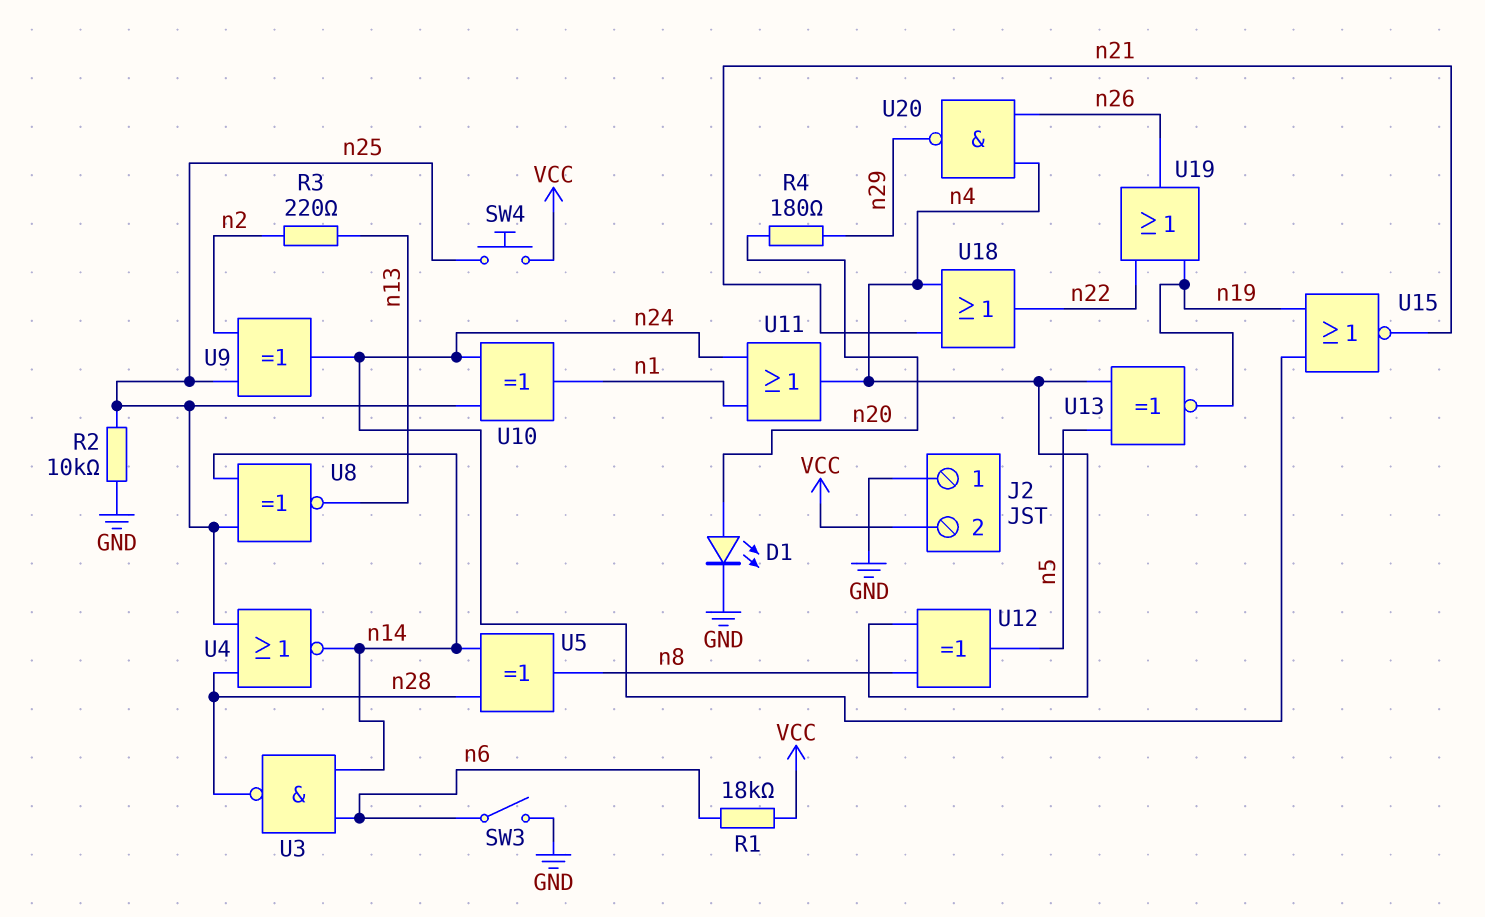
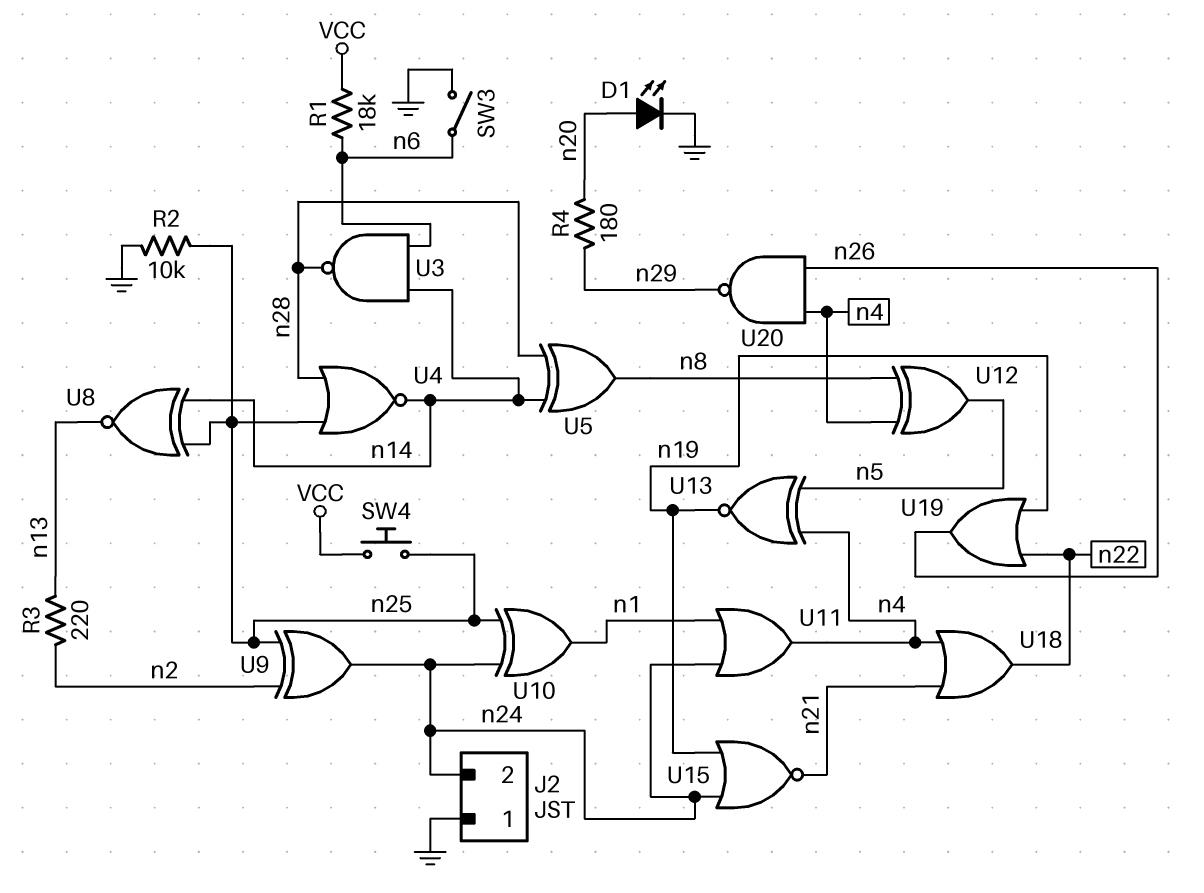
J2 pin 2: VCC -> n24

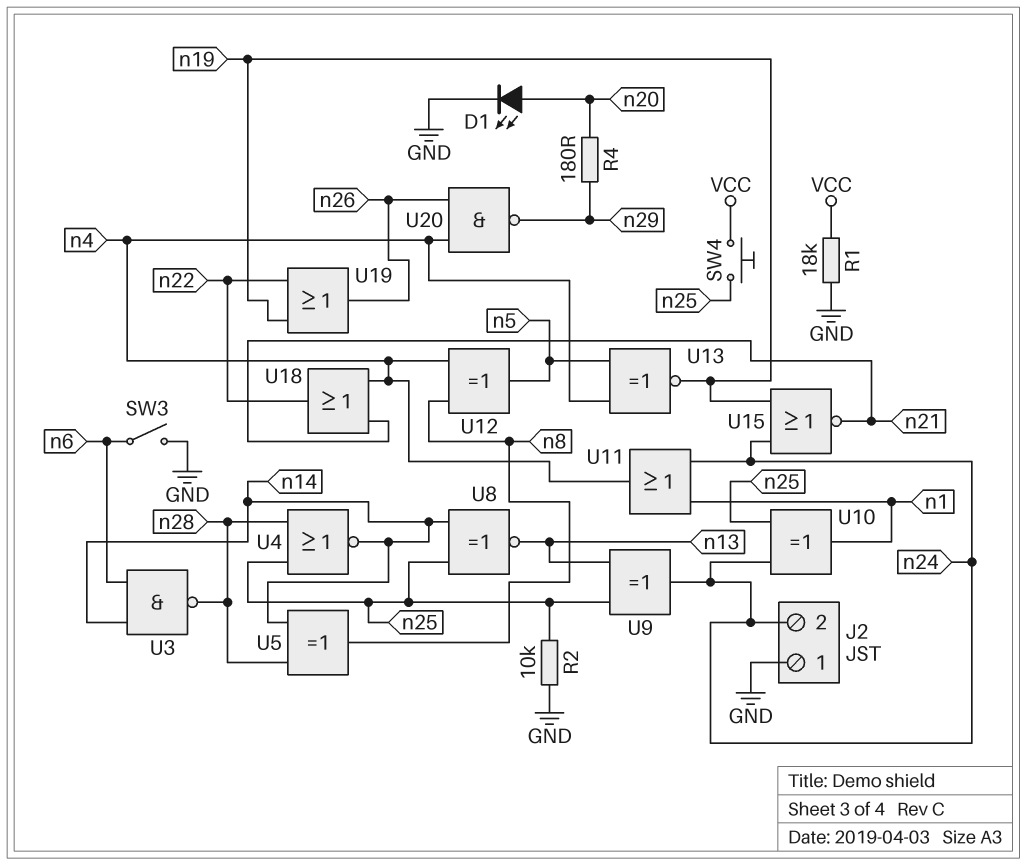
R1: 18k (VCC, n6) -> 18k (GND, VCC)
R3: 220 (n2, n13) -> none
U9: XOR (in n2, in n25, out n24) -> XOR (in n13, in n25, out n24)

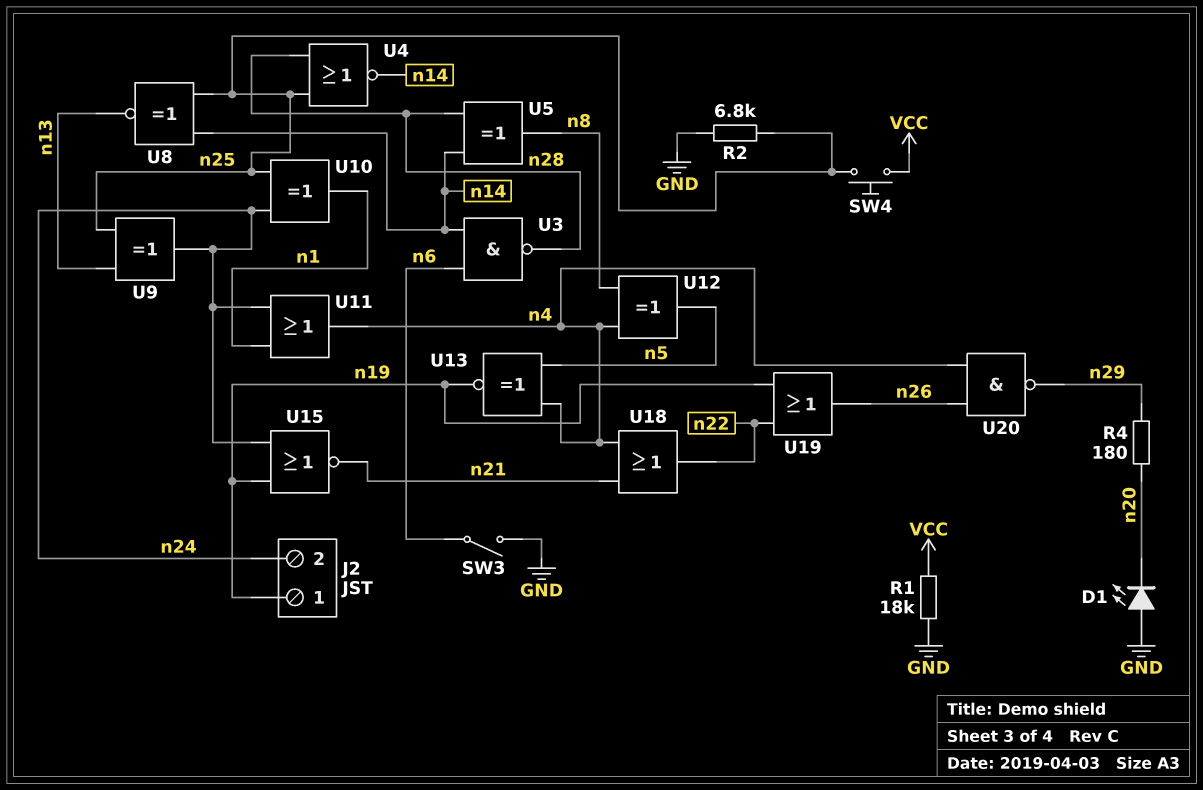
D1: LED (A n20, K GND) -> LED (A GND, K n20)
J2 pin 1: GND -> n19
R2: 10k (GND, n25) -> 6.8k (GND, n25)

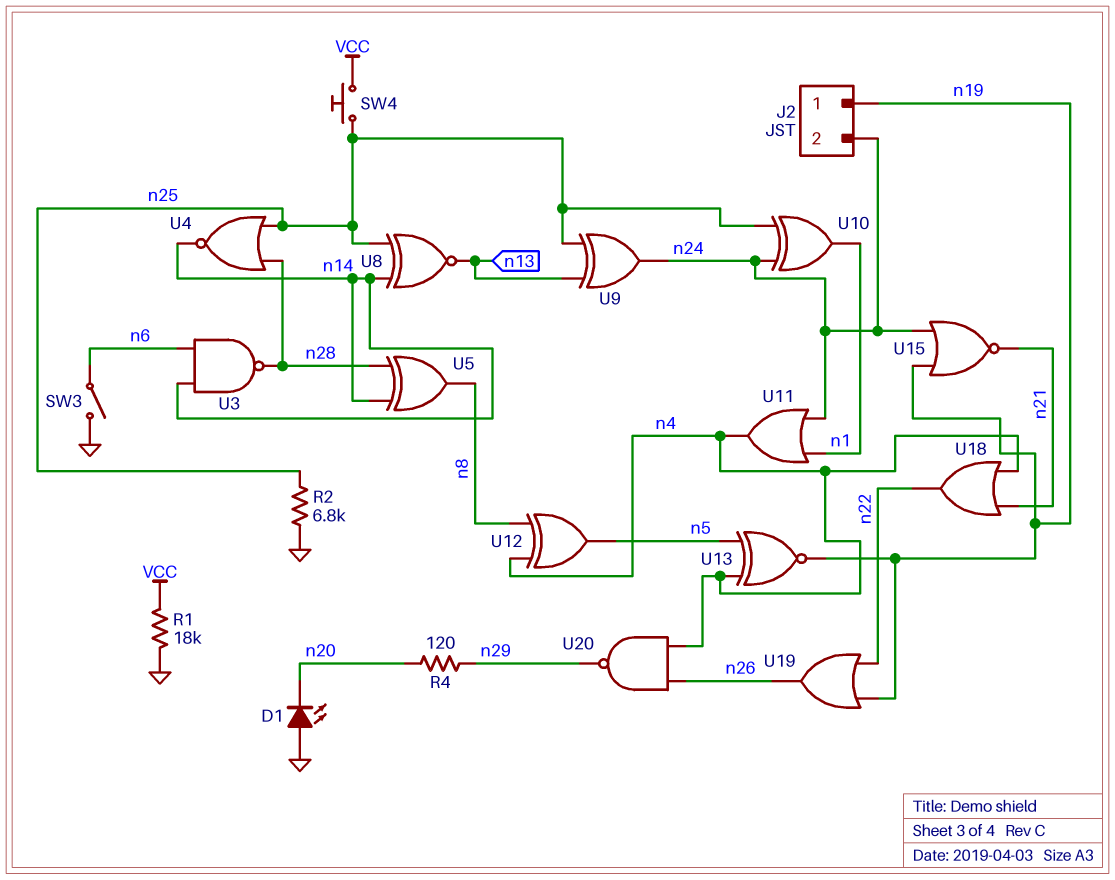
R4: 180 (n20, n29) -> 120 (n20, n29)

